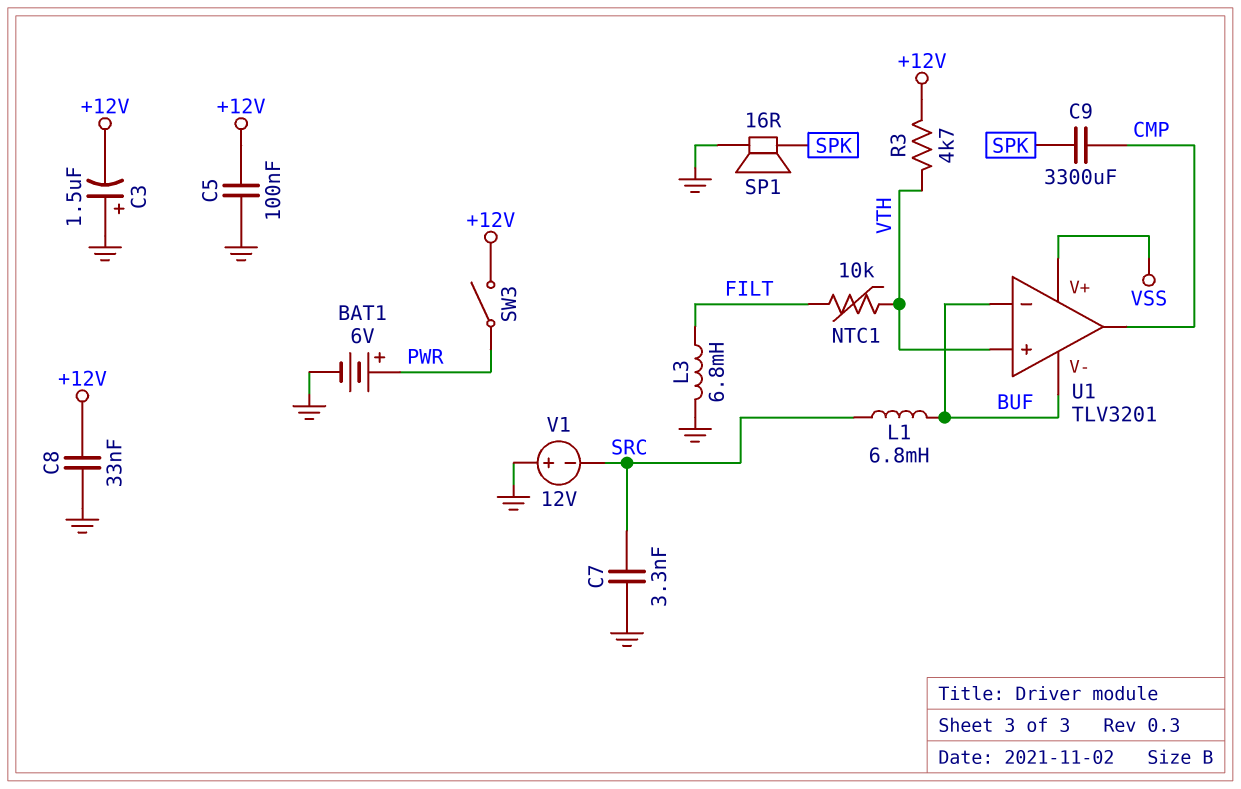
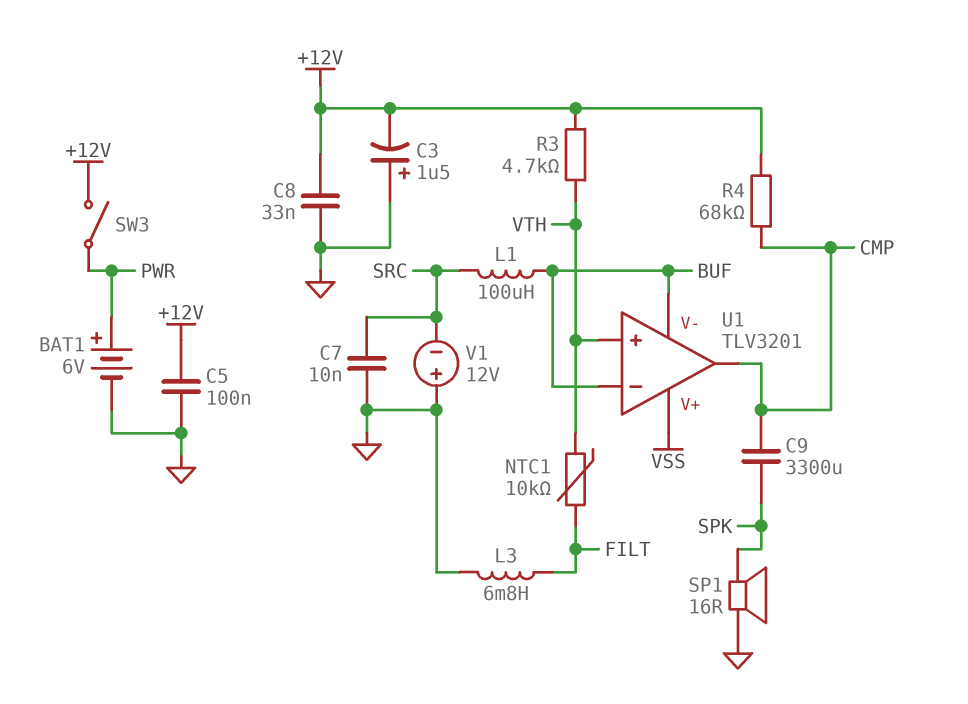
C7: 3.3nF (GND, SRC) -> 10nF (GND, SRC)
L1: 6.8mH (BUF, SRC) -> 100uH (BUF, SRC)
R4: none -> 68k (+12V, CMP)

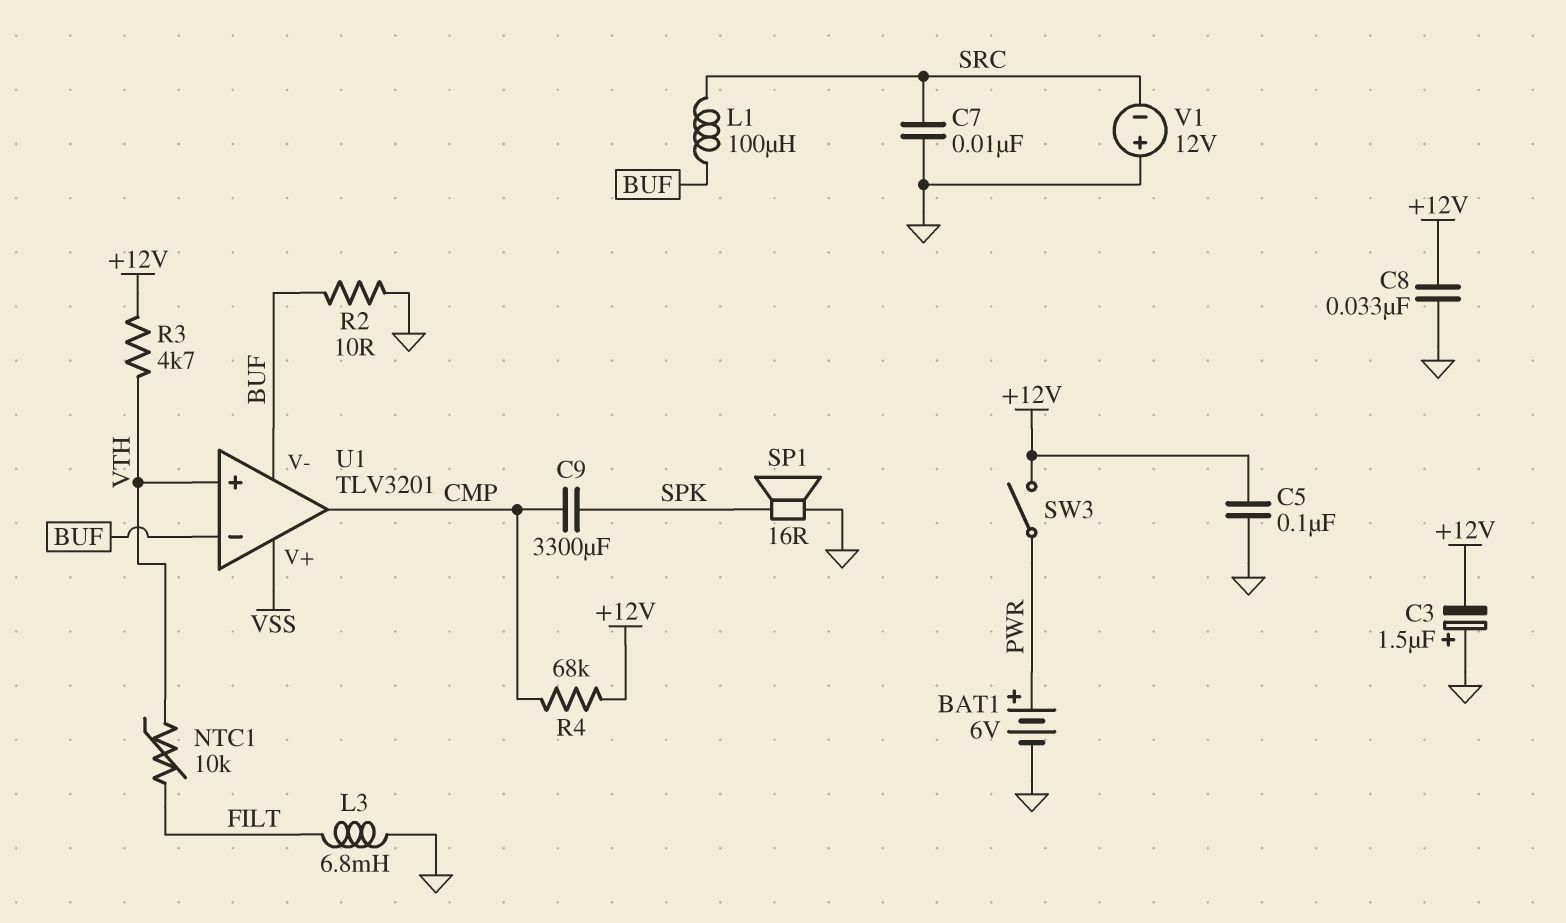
R2: none -> 10 (BUF, GND)

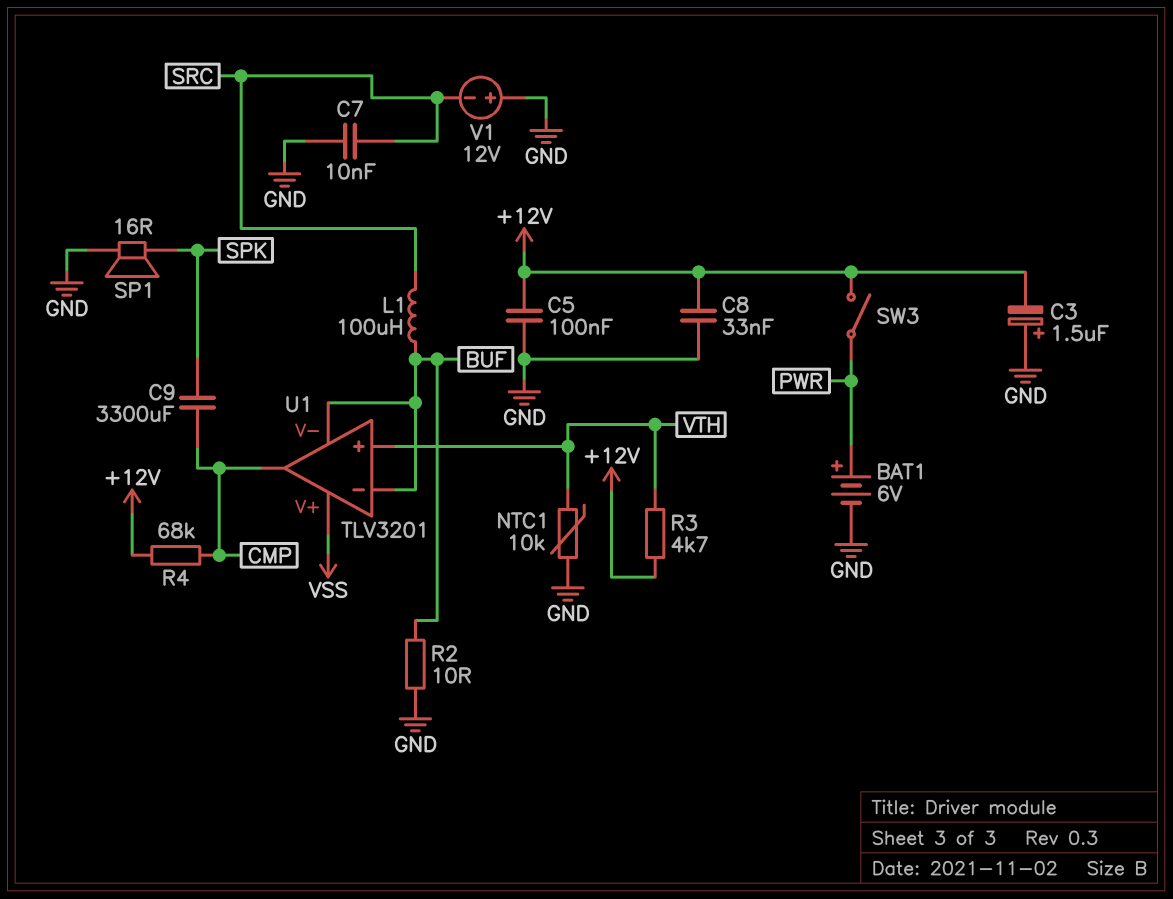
L3: 6.8mH (FILT, GND) -> none
NTC1: 10k (FILT, VTH) -> 10k (GND, VTH)

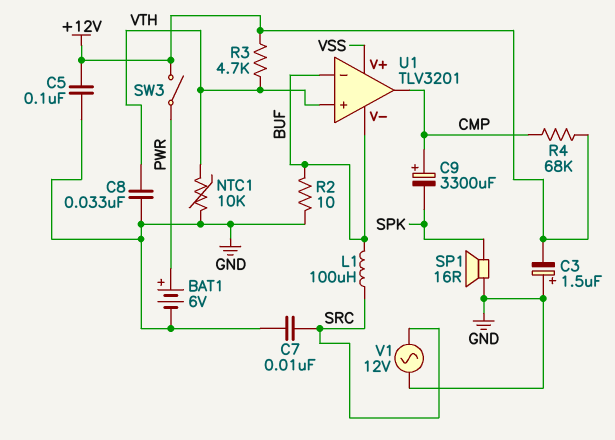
C8: 33nF (+12V, GND) -> 33nF (GND, VTH)
C9: 3300uF (CMP, SPK) -> 3300uF (plus CMP, minus SPK)
V1: 12V (plus GND, minus SRC) -> AC 12V (GND, SRC)

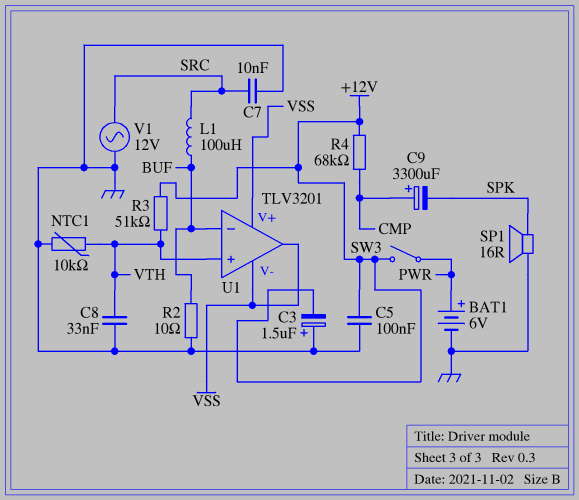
R3: 4.7k (+12V, VTH) -> 51k (+12V, VTH)
U1 pin V-: BUF -> VSS
U1 pin out: CMP -> VSS

